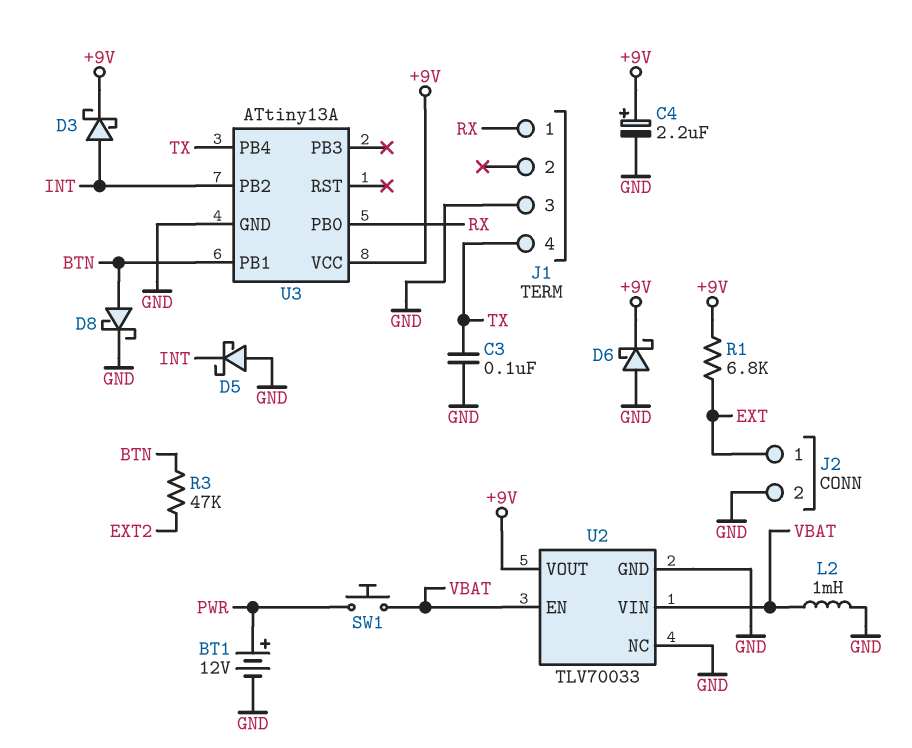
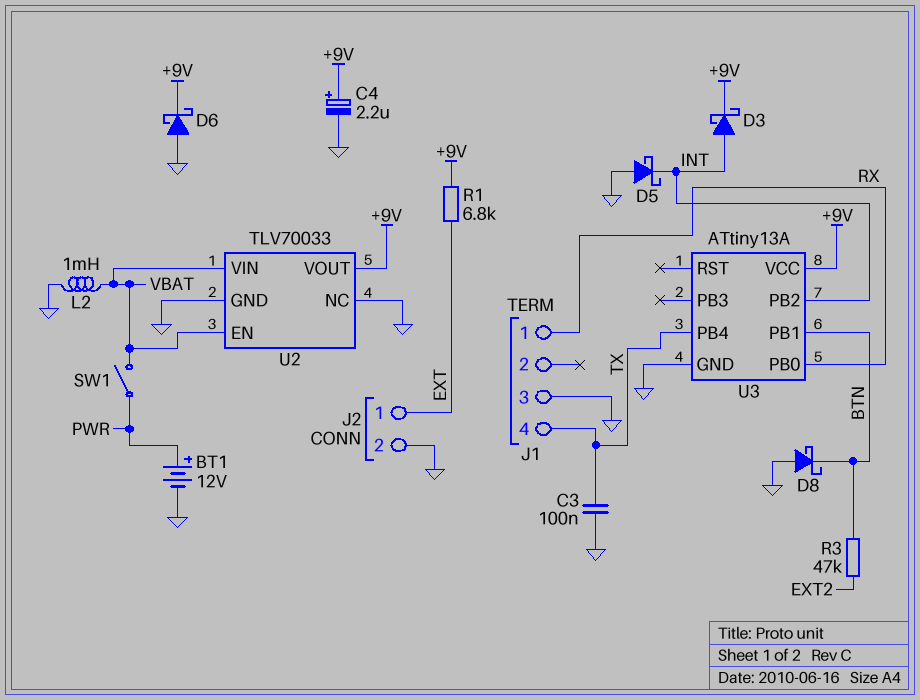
D8: schottky (A BTN, K GND) -> schottky (A GND, K BTN)
SW1: button (PWR, VBAT) -> switch (PWR, VBAT)

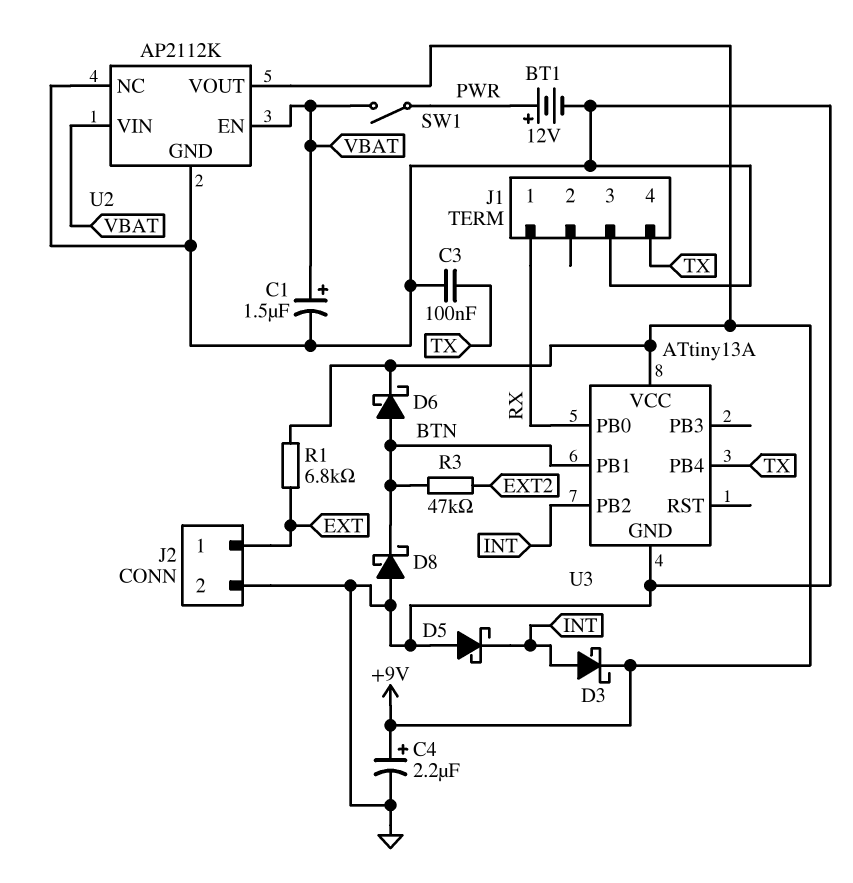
C1: none -> 1.5uF (plus VBAT, minus GND)
D6: schottky (A GND, K +9V) -> schottky (A BTN, K +9V)
L2: 1mH (GND, VBAT) -> none
U2: TLV70033 -> AP2112K

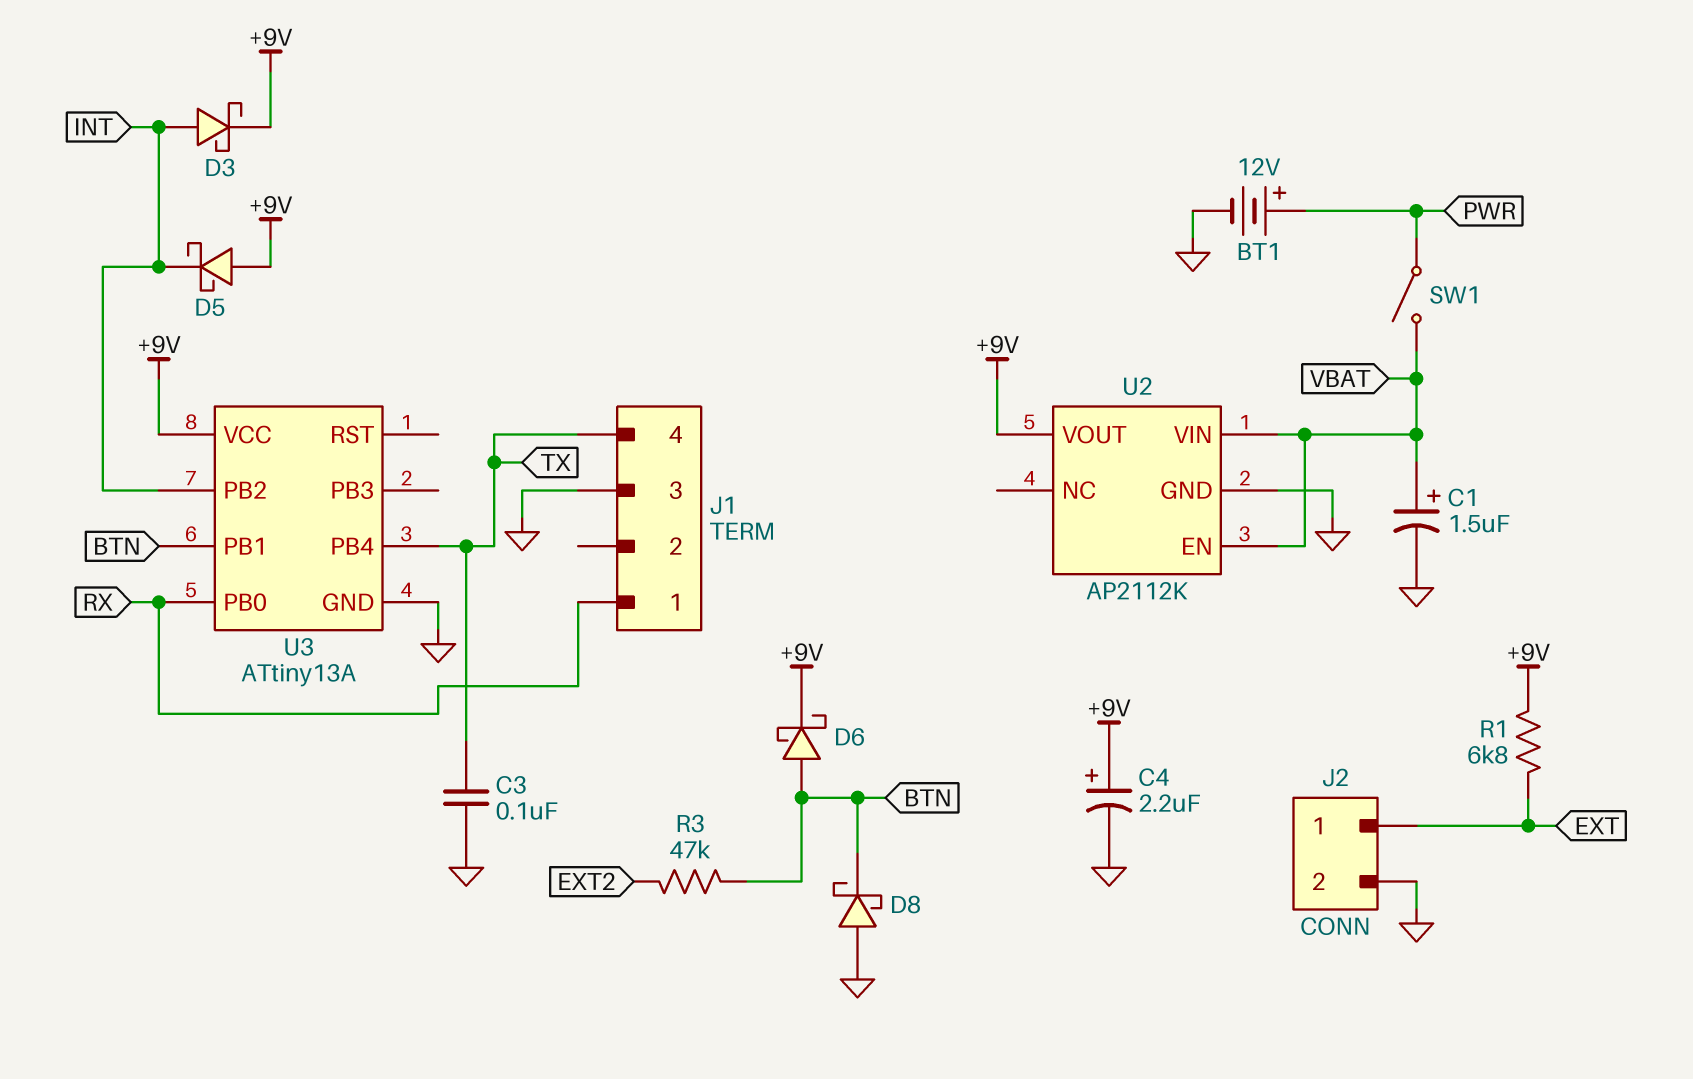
D5: schottky (A GND, K INT) -> schottky (A +9V, K INT)
U2 pin NC: GND -> none

